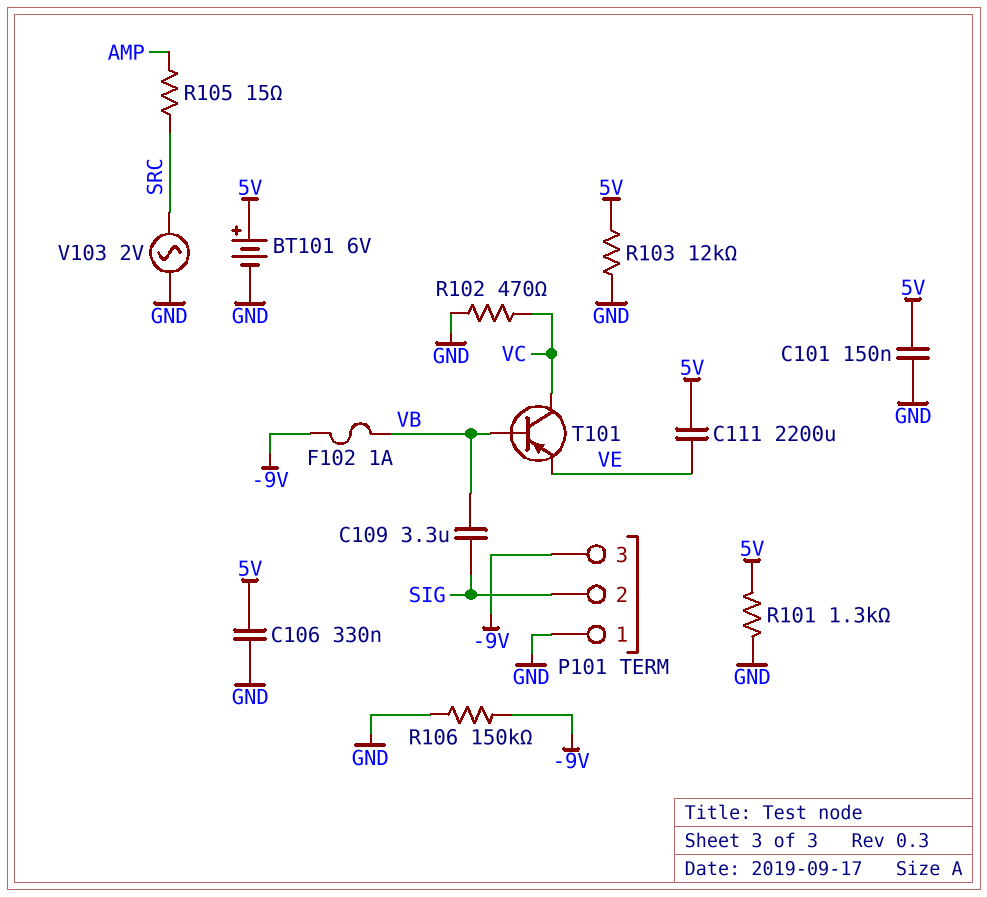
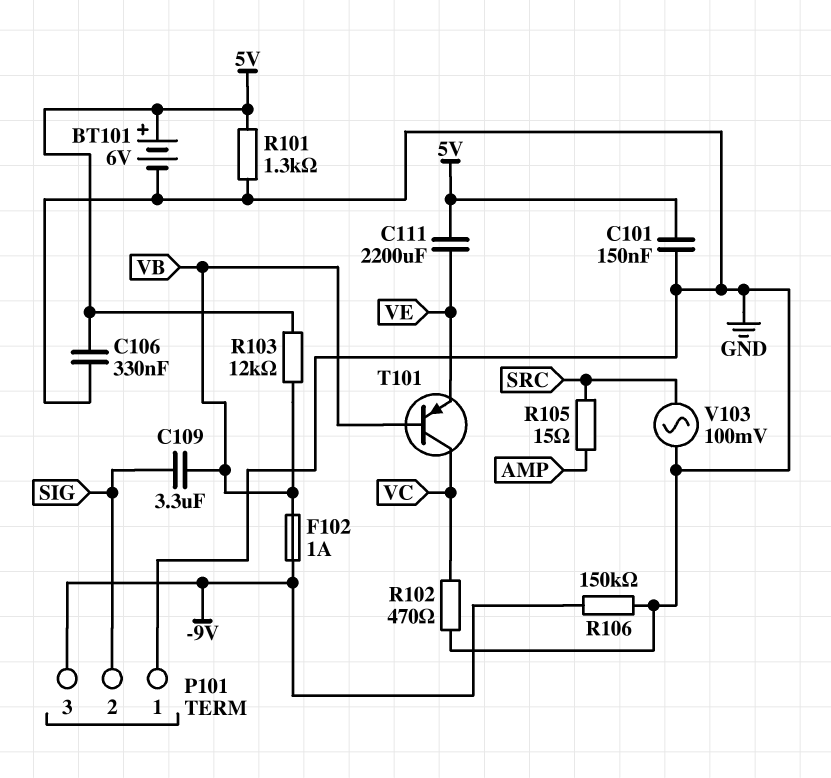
R103: 12k (5V, GND) -> 12k (5V, VB)
V103: AC 2V (GND, SRC) -> AC 100mV (GND, SRC)

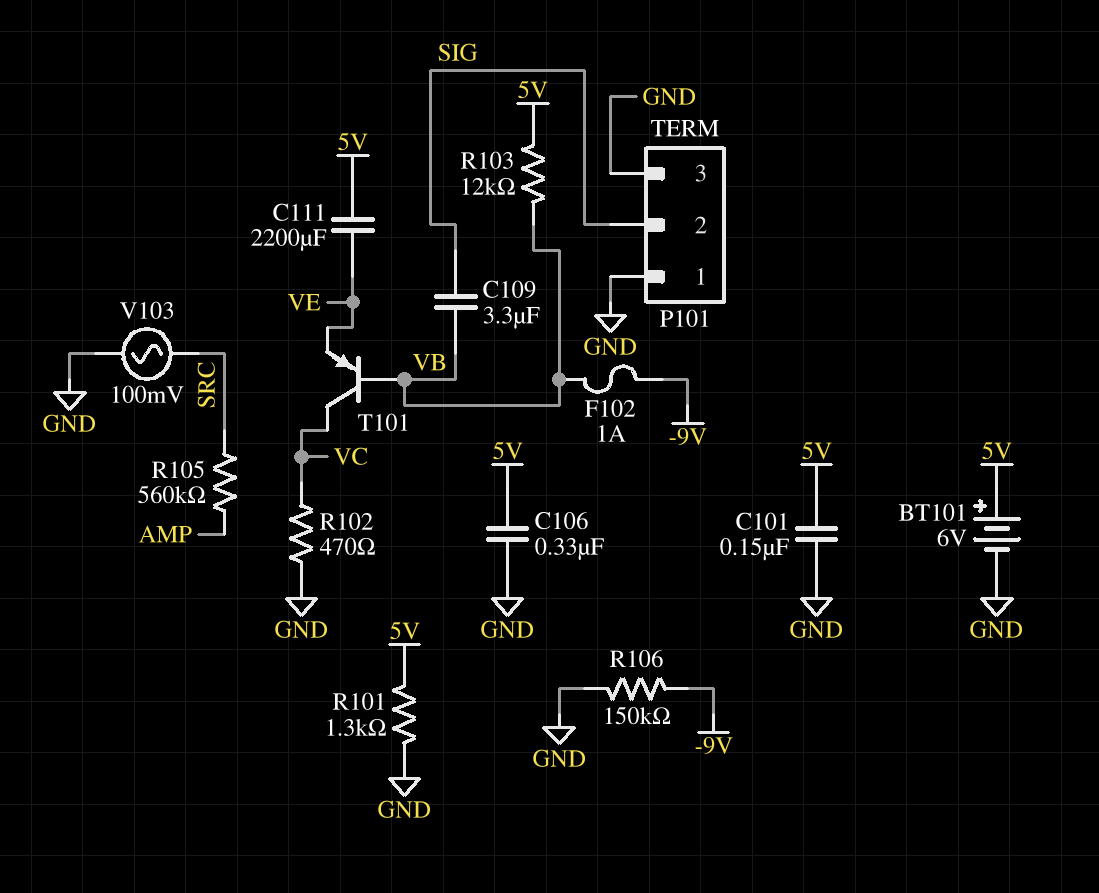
P101 pin 3: -9V -> GND
R105: 15 (AMP, SRC) -> 560k (AMP, SRC)

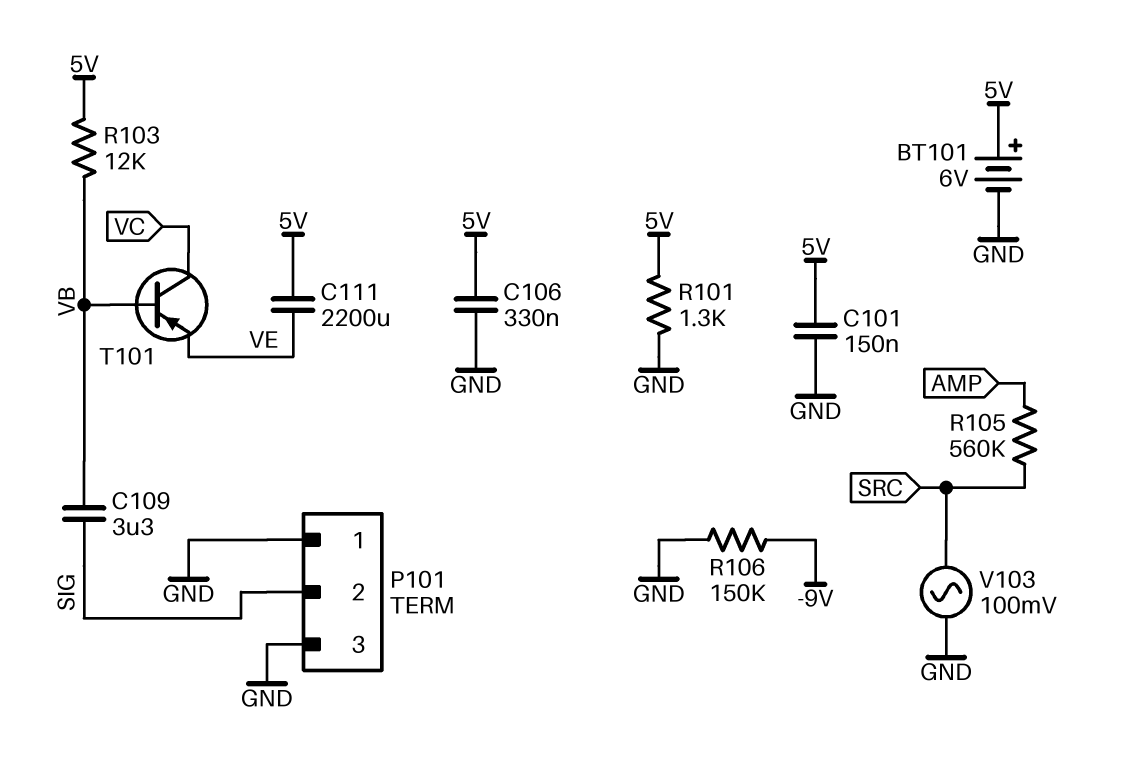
F102: 1A (-9V, VB) -> none
R102: 470 (GND, VC) -> none

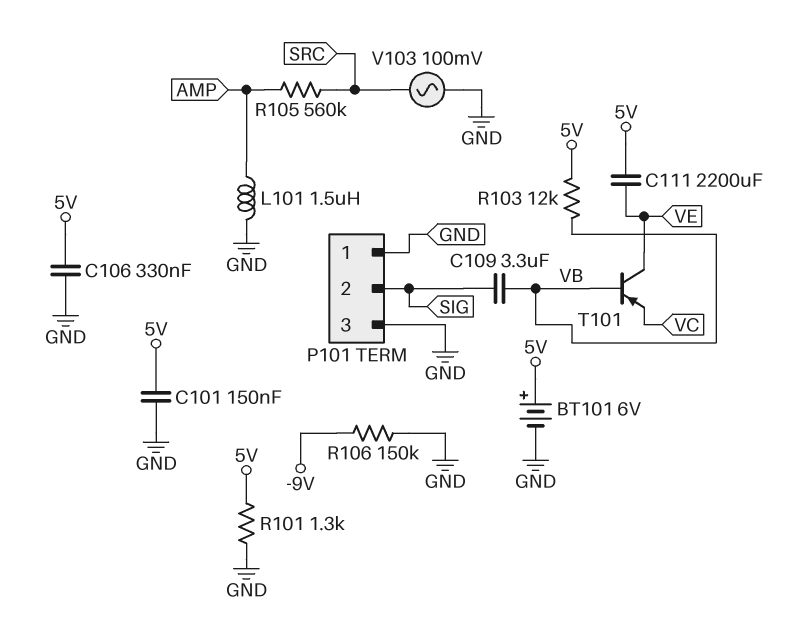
L101: none -> 1.5uH (AMP, GND)
T101: PNP (B VB, C VC, E VE) -> PNP (B VB, C VE, E VC)

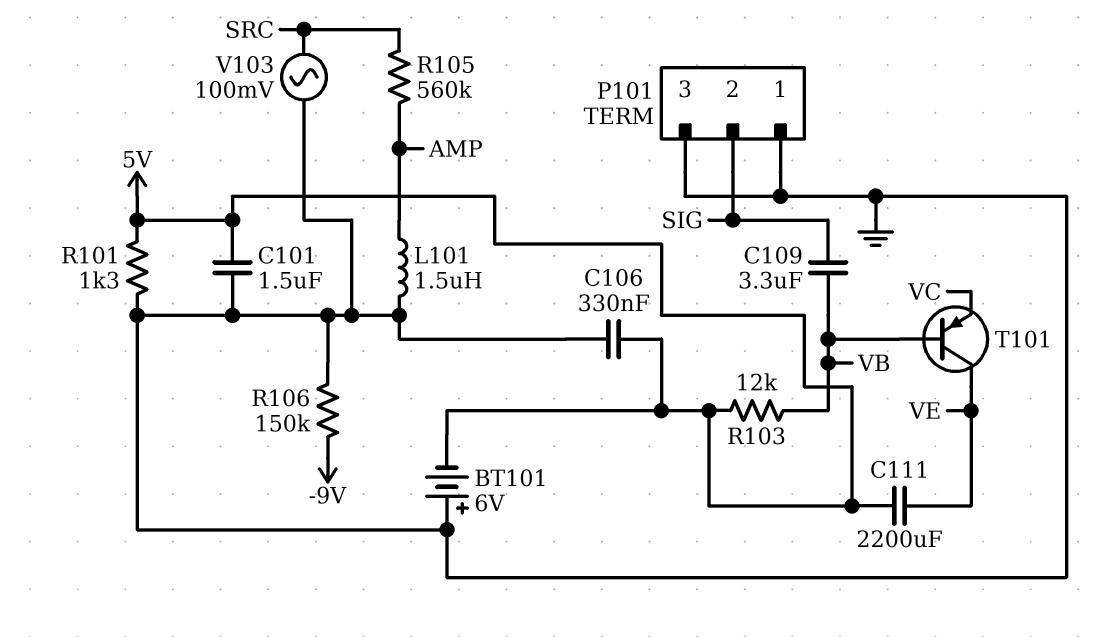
BT101: 6V (plus 5V, minus GND) -> 6V (plus GND, minus 5V)
C101: 150nF (5V, GND) -> 1.5uF (5V, GND)

